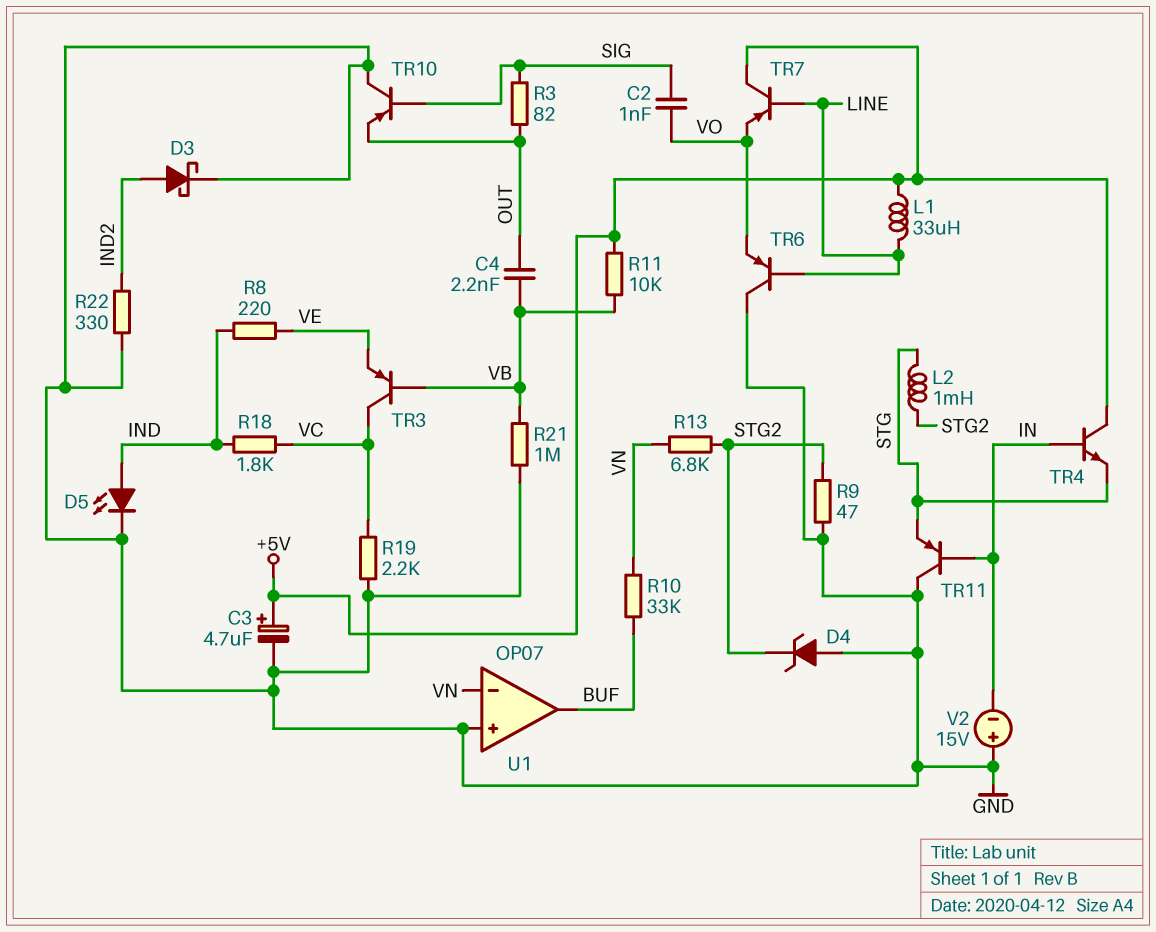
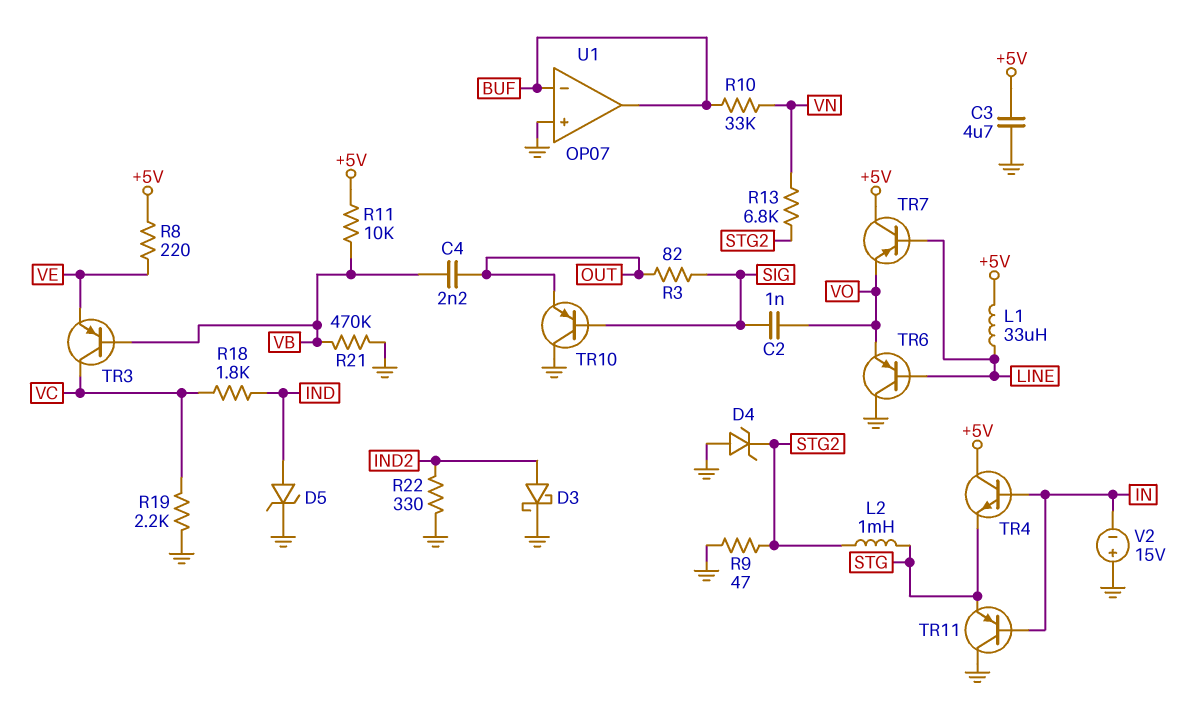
C3: 4.7uF (plus +5V, minus GND) -> 4.7uF (+5V, GND)
D5: LED (A IND, K GND) -> zener (A IND, K GND)
R8: 220 (IND, VE) -> 220 (+5V, VE)
R21: 1M (GND, VB) -> 470k (GND, VB)
U1 pin in-: VN -> BUF

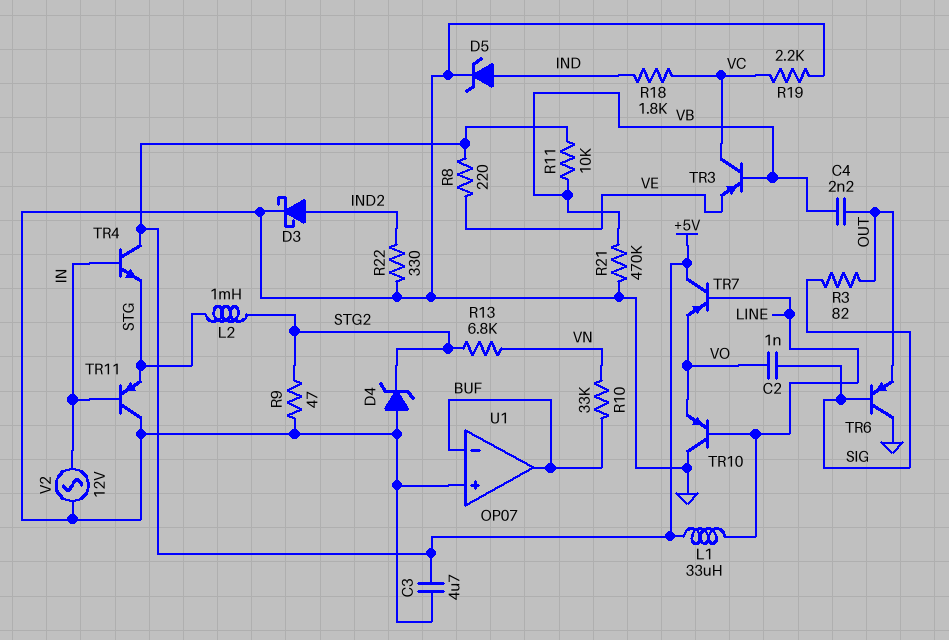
TR6: PNP (B LINE, C GND, E VO) -> PNP (B SIG, C GND, E OUT)
TR10: PNP (B SIG, C GND, E OUT) -> PNP (B LINE, C GND, E VO)
V2: 15V (plus GND, minus IN) -> AC 12V (GND, IN)

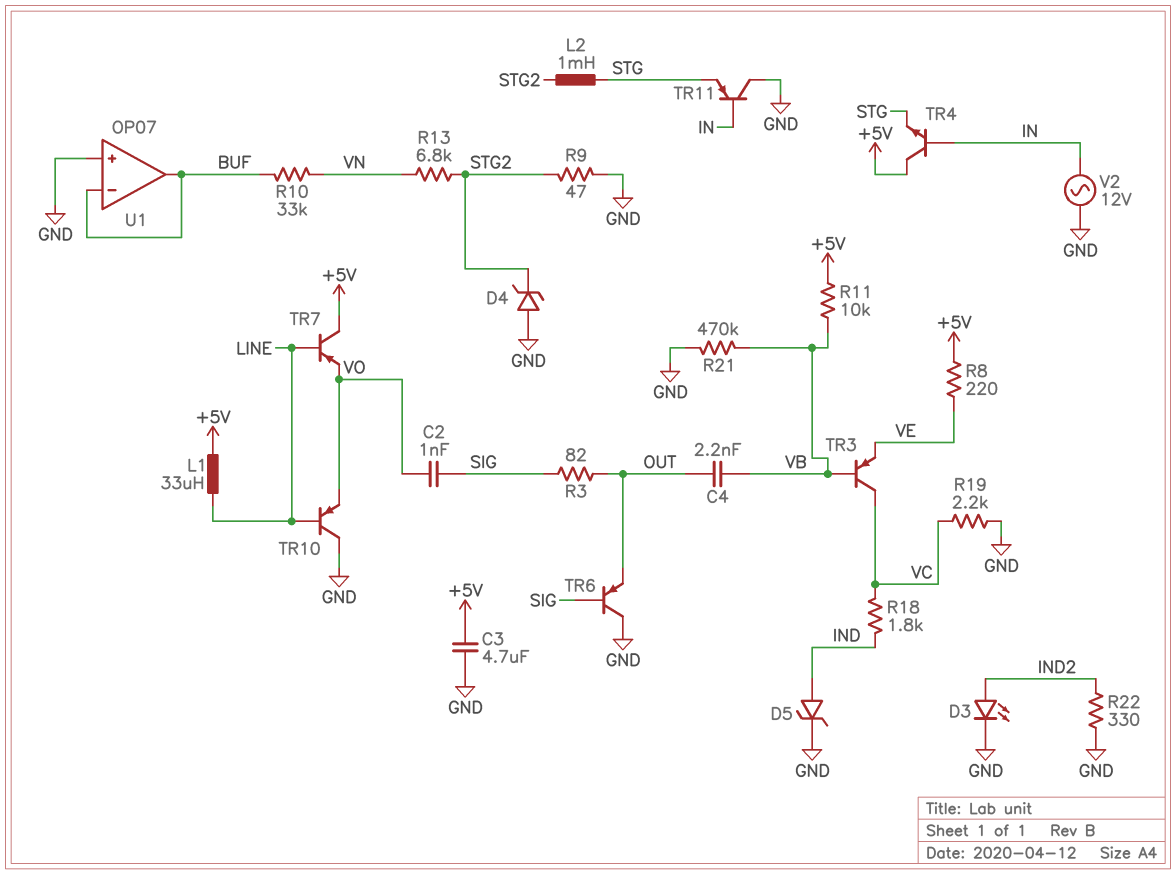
D3: schottky (A IND2, K GND) -> LED (A IND2, K GND)

